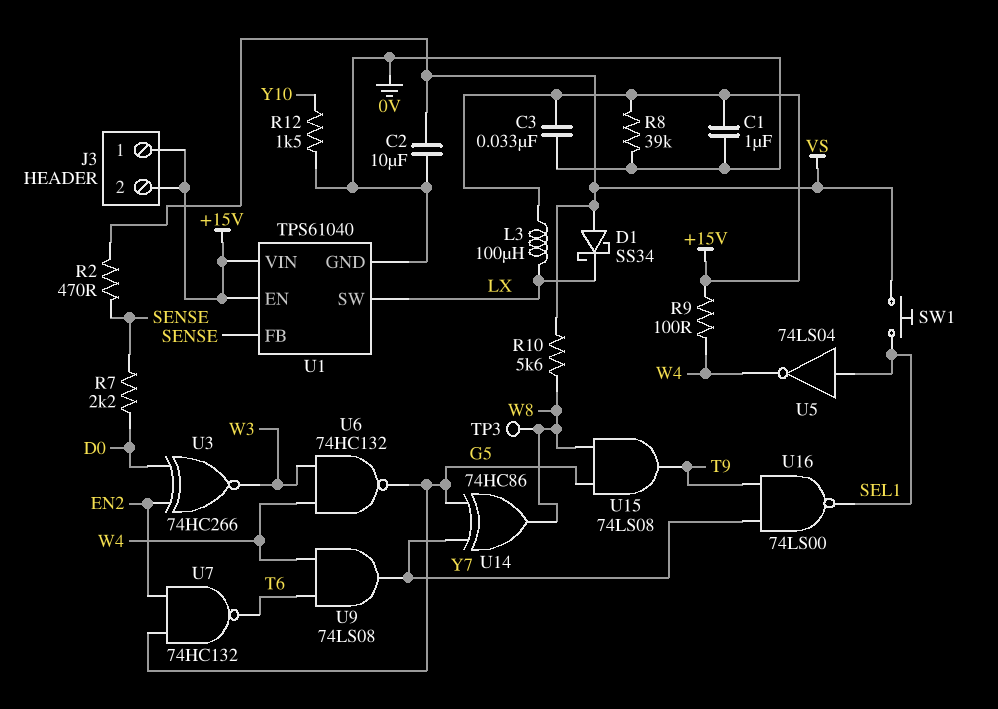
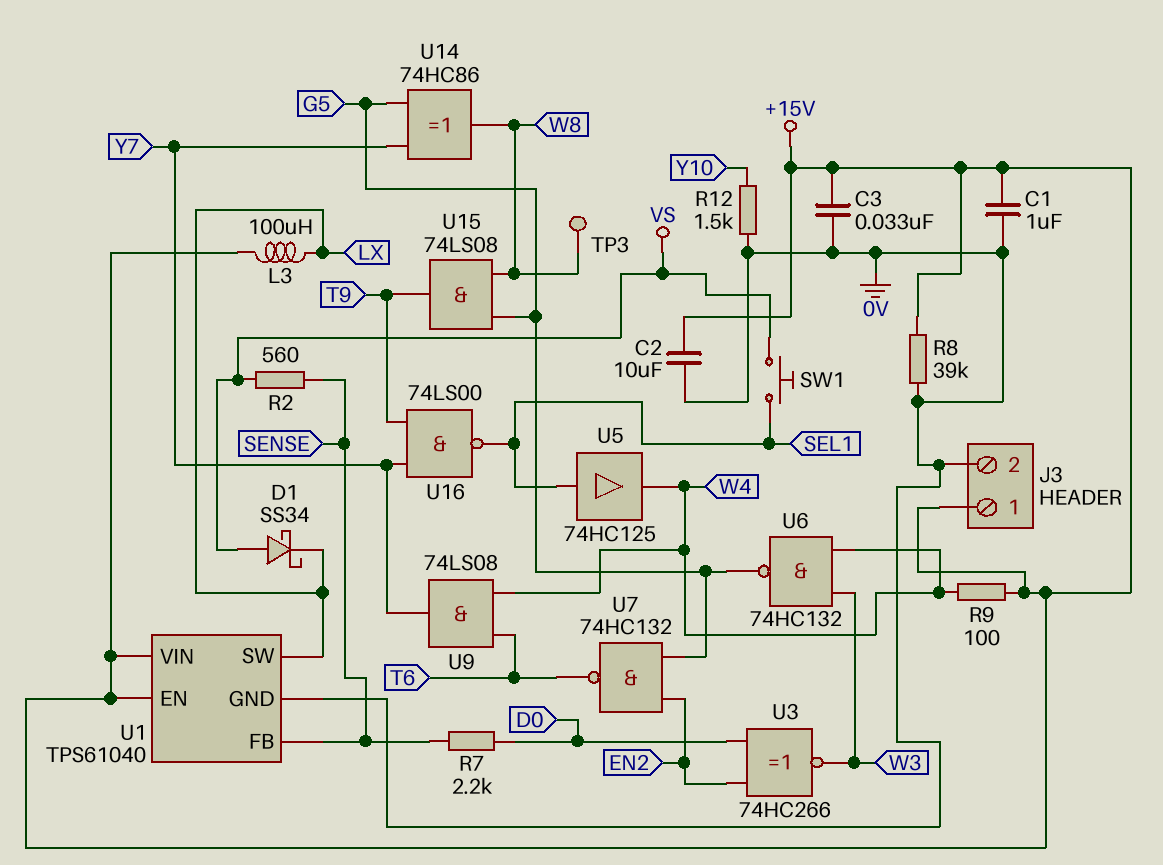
C2: 10uF (0V, VS) -> 10uF (+15V, 0V)
J3 pin 2: +15V -> 0V
R2: 470 (SENSE, VS) -> 560 (SENSE, VS)
R10: 5.6k (VS, W8) -> none
U5: NOT 74LS04 (in SEL1, out W4) -> buffer 74HC125 (in SEL1, out W4)

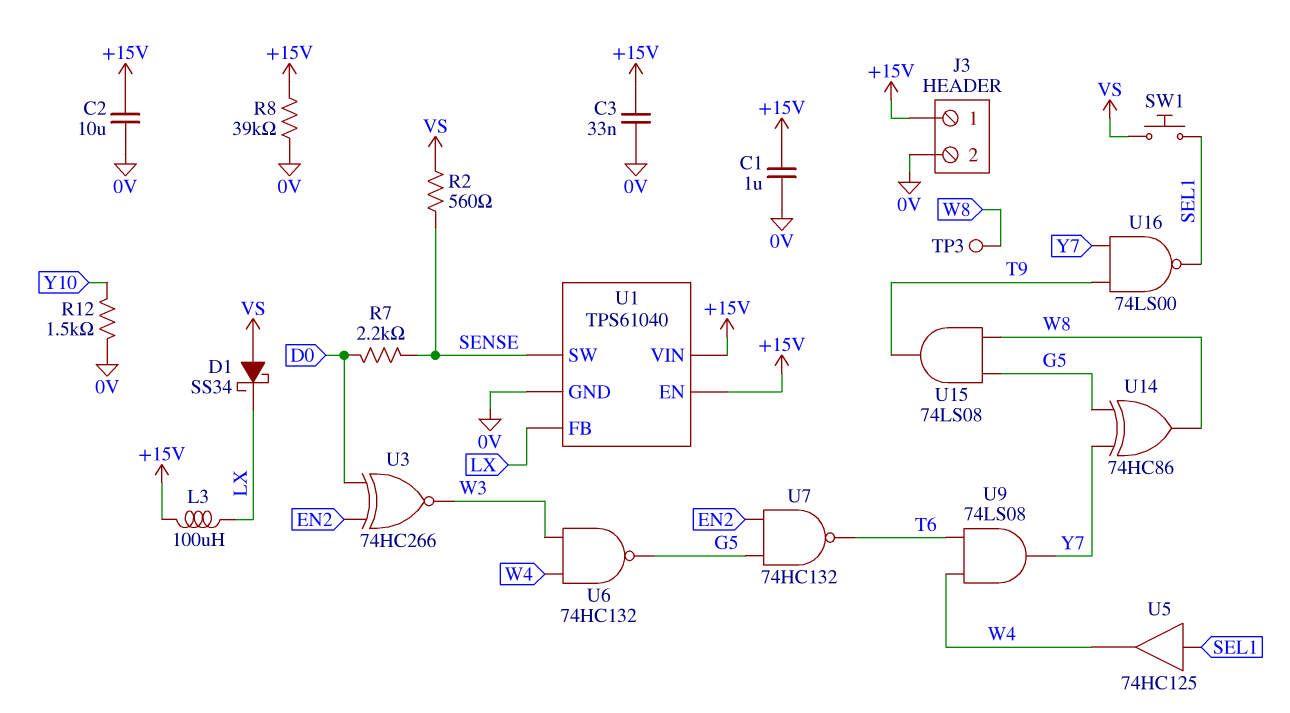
R9: 100 (+15V, W4) -> none
U1 pin FB: SENSE -> LX
U1 pin SW: LX -> SENSE

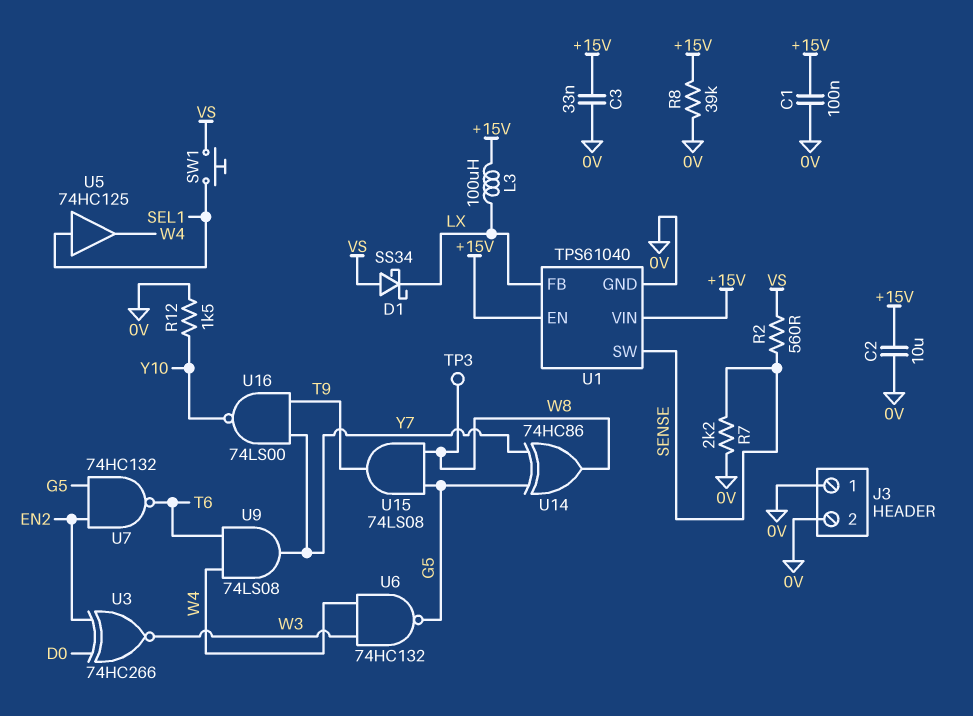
C1: 1uF (+15V, 0V) -> 100nF (+15V, 0V)
J3 pin 1: +15V -> 0V
R7: 2.2k (D0, SENSE) -> 2.2k (0V, SENSE)
U16: NAND 74LS00 (in T9, in Y7, out SEL1) -> NAND 74LS00 (in T9, in Y7, out Y10)

